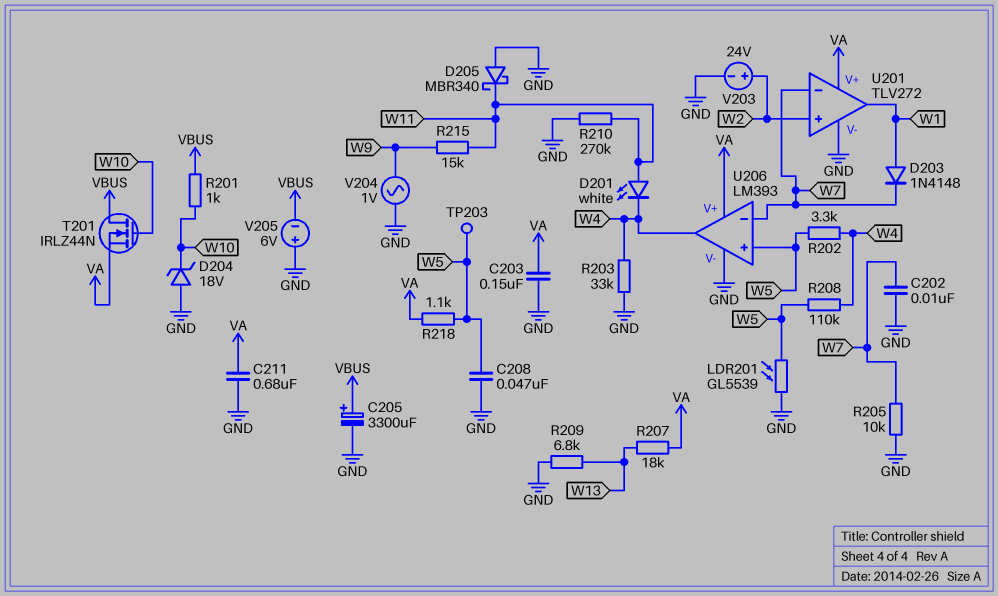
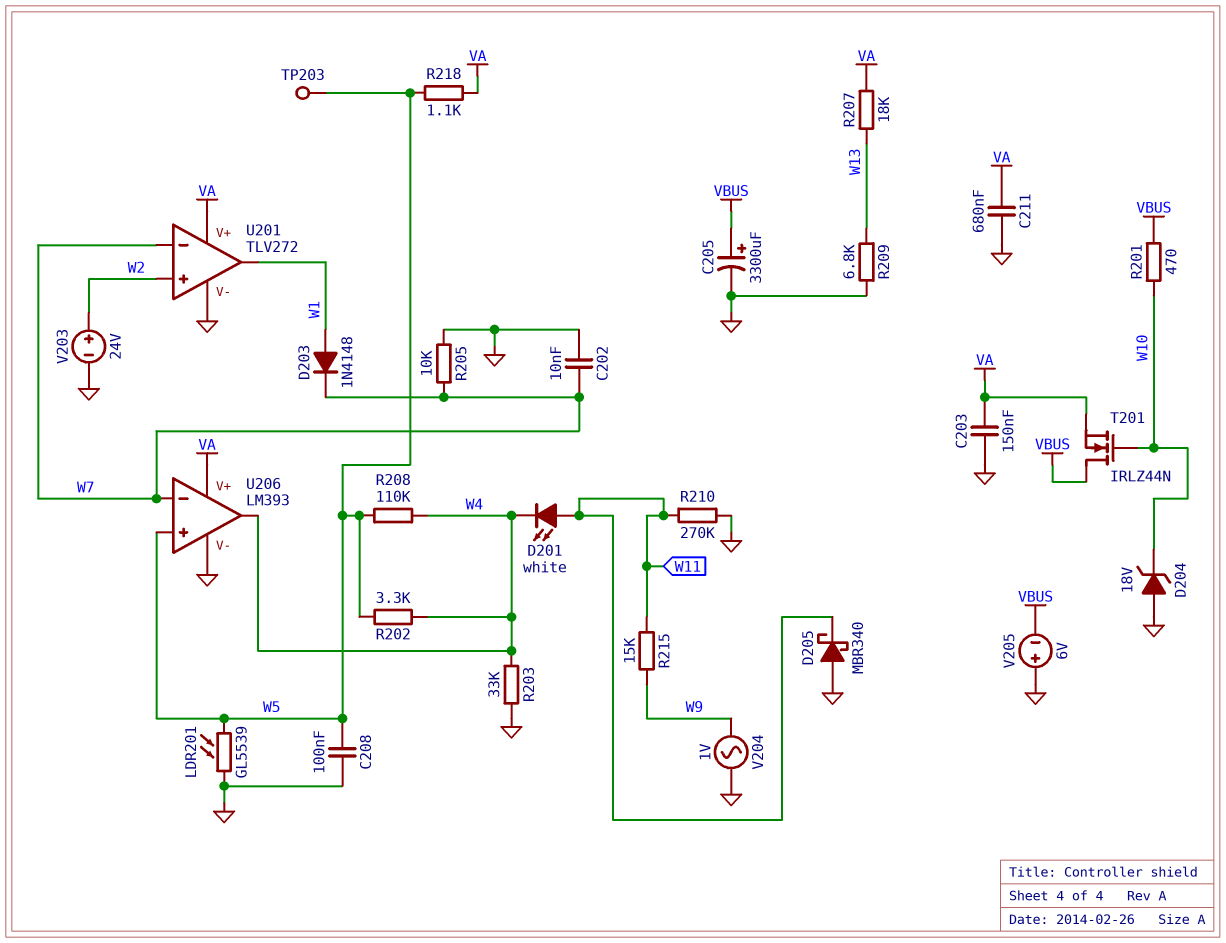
C208: 47nF (GND, W5) -> 100nF (GND, W5)
R201: 1k (VBUS, W10) -> 470 (VBUS, W10)

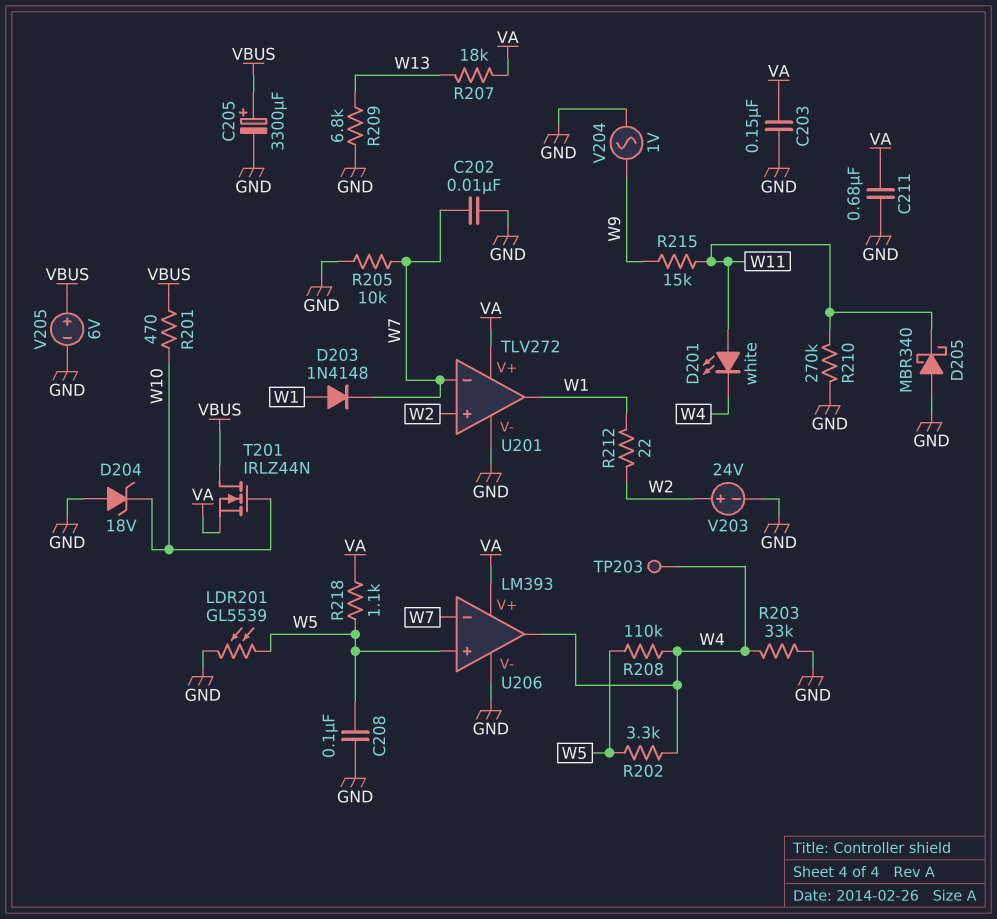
R212: none -> 22 (W1, W2)
TP203: test point (W5) -> test point (W4)
V205: 6V (plus GND, minus VBUS) -> 6V (plus VBUS, minus GND)

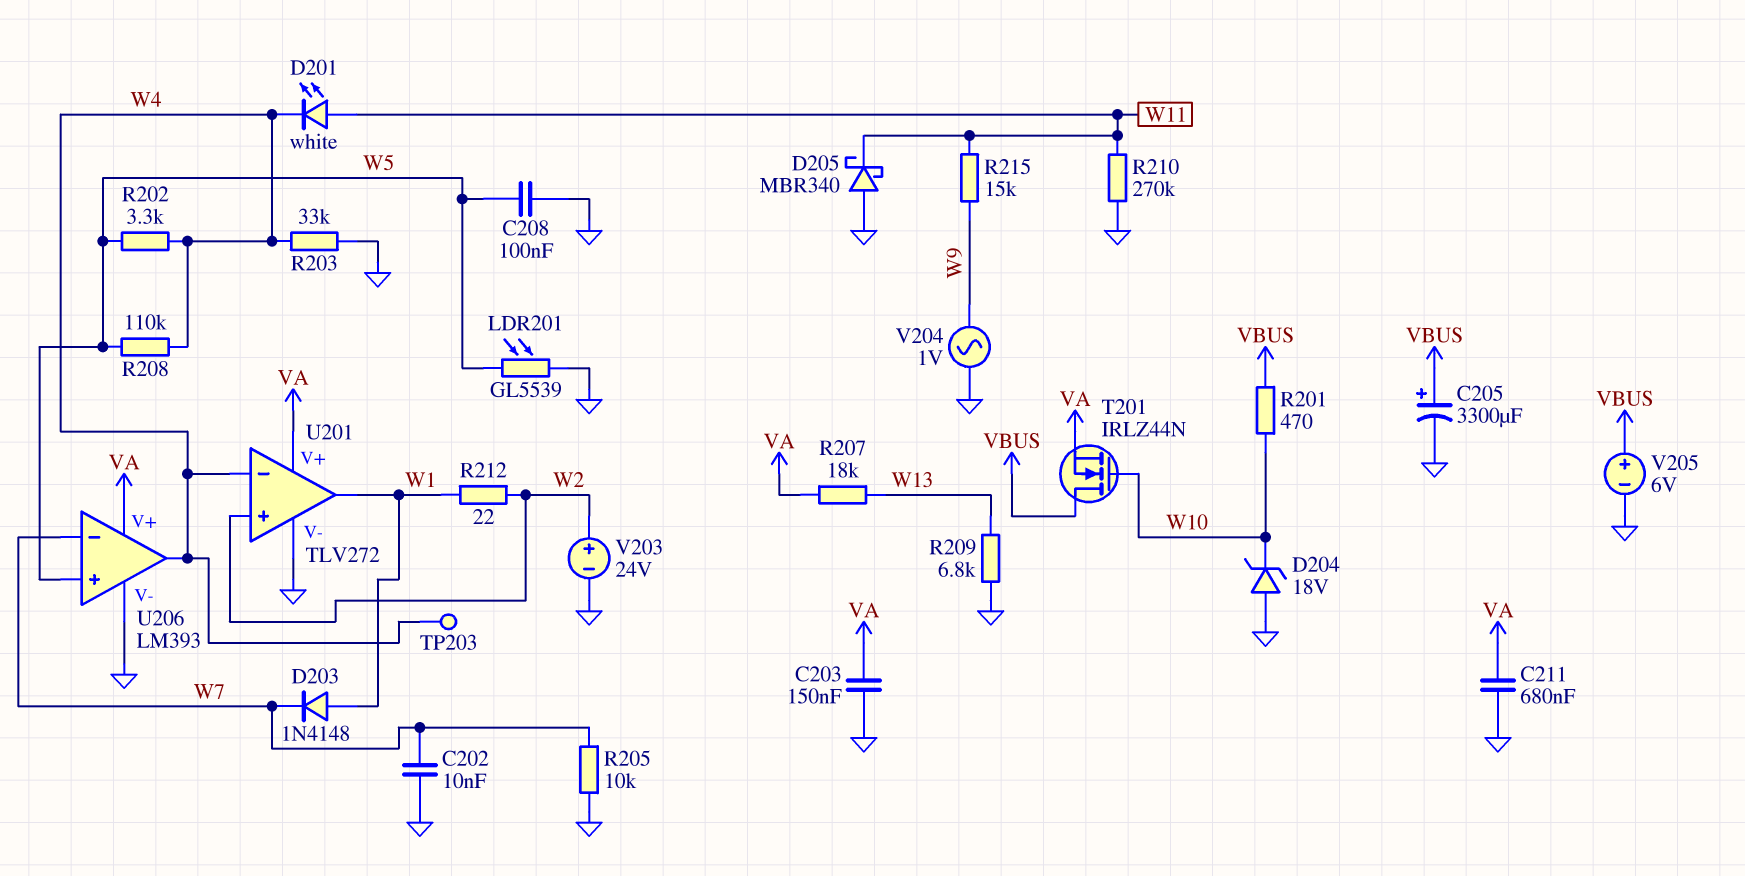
R218: 1.1k (VA, W5) -> none
U201 pin in-: W7 -> W4

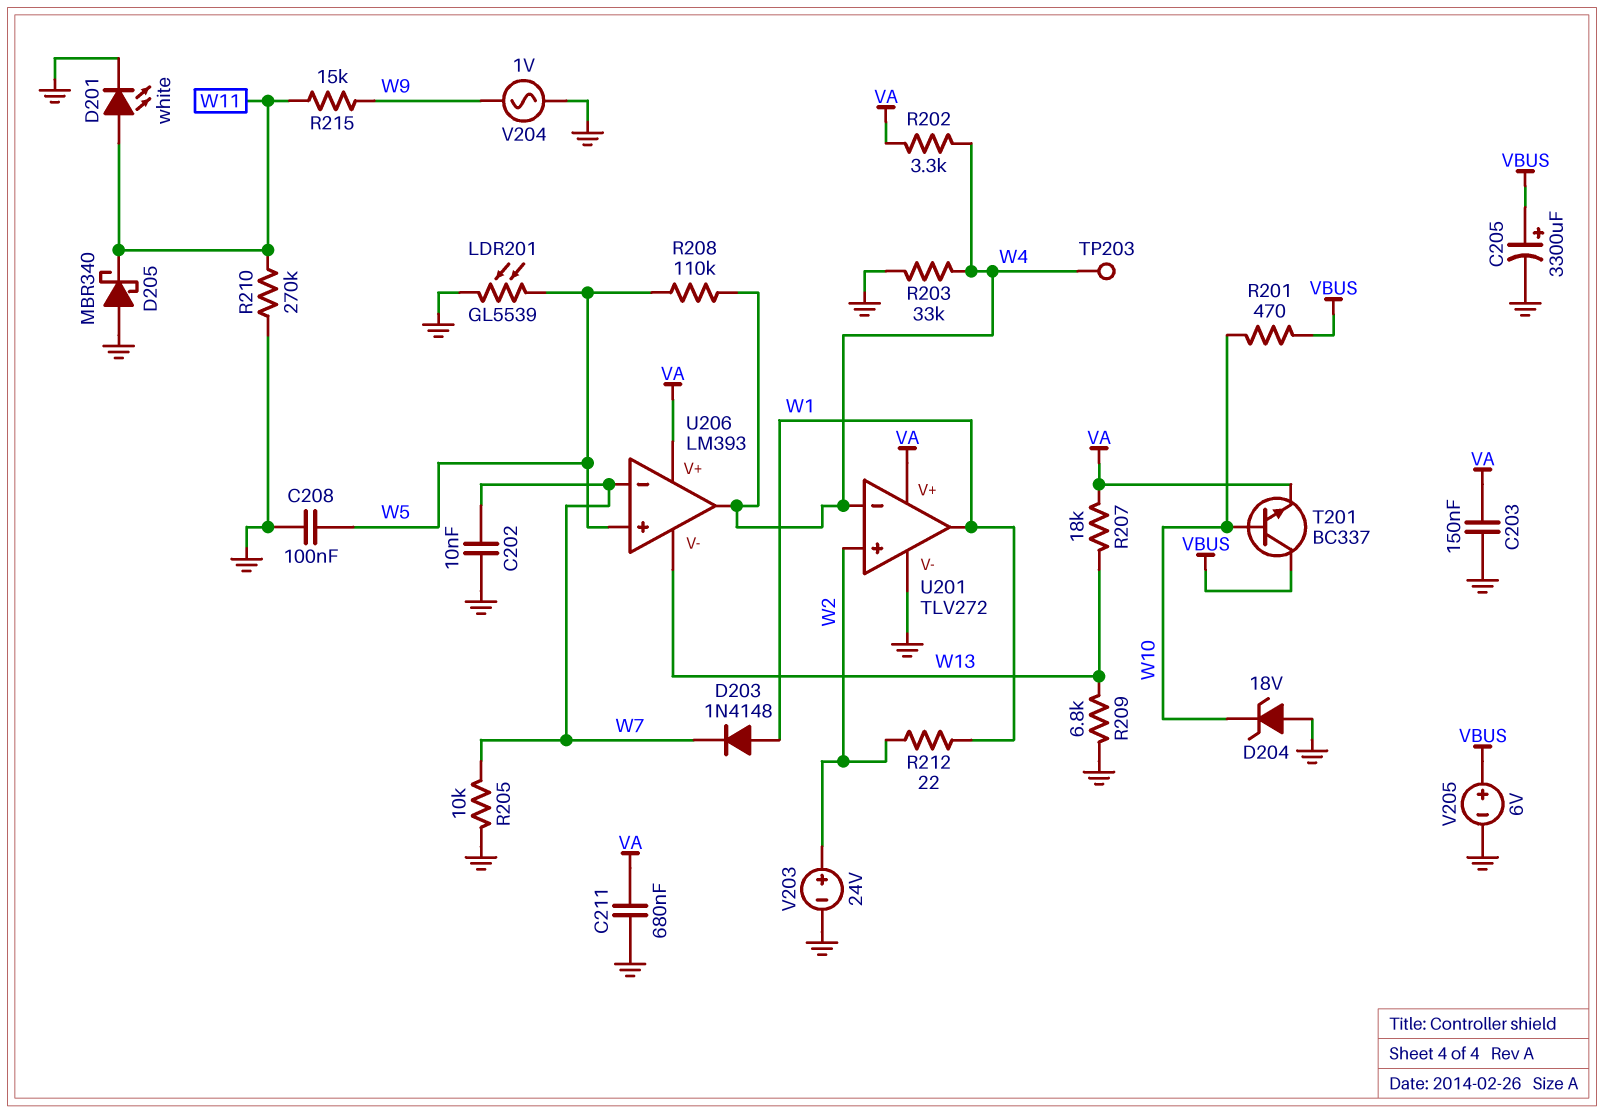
D201: LED white (A W11, K W4) -> LED white (A W11, K GND)
R202: 3.3k (W4, W5) -> 3.3k (VA, W4)
T201: NMOS IRLZ44N (G W10, D VBUS, S VA) -> NPN BC337 (B W10, C VBUS, E VA)
U206 pin V-: GND -> W13

